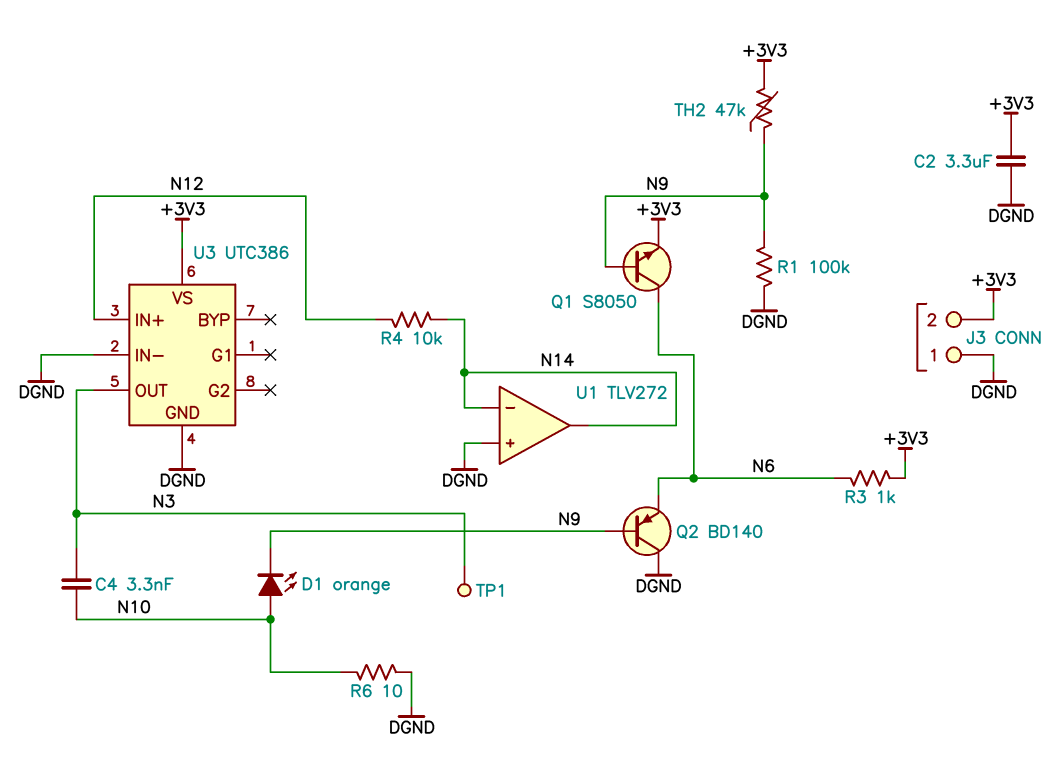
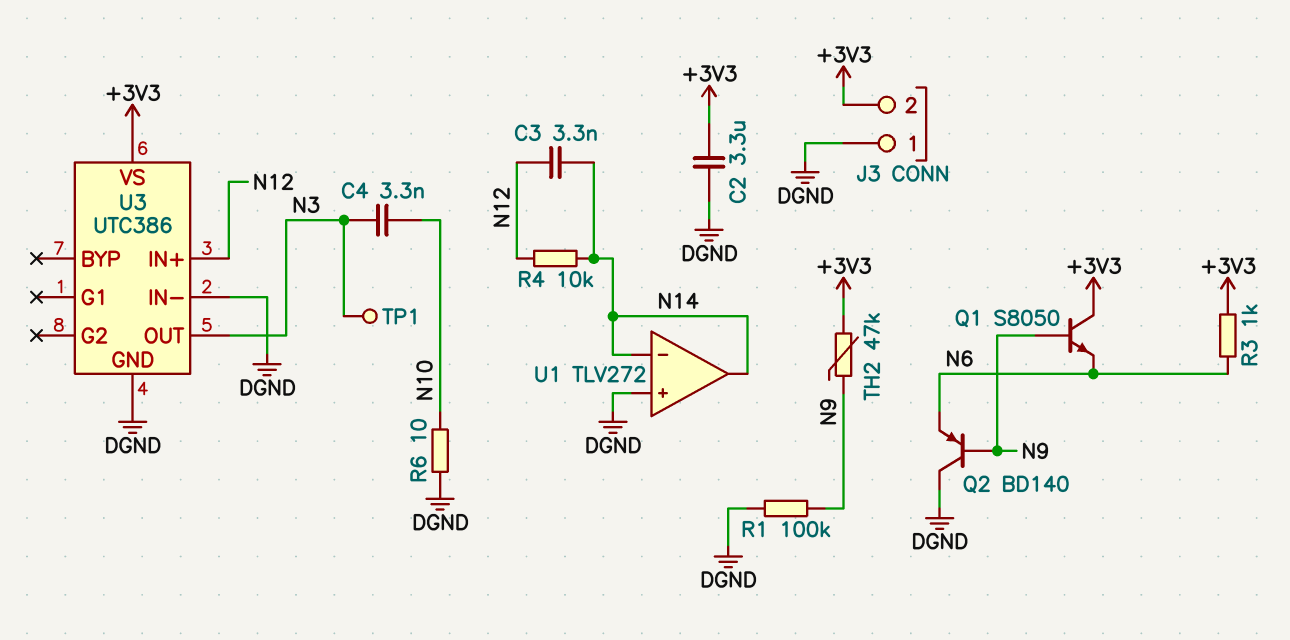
C3: none -> 3.3nF (N12, N14)
D1: LED orange (A N10, K N9) -> none
Q1: NPN S8050 (B N9, C N6, E +3V3) -> NPN S8050 (B N9, C +3V3, E N6)

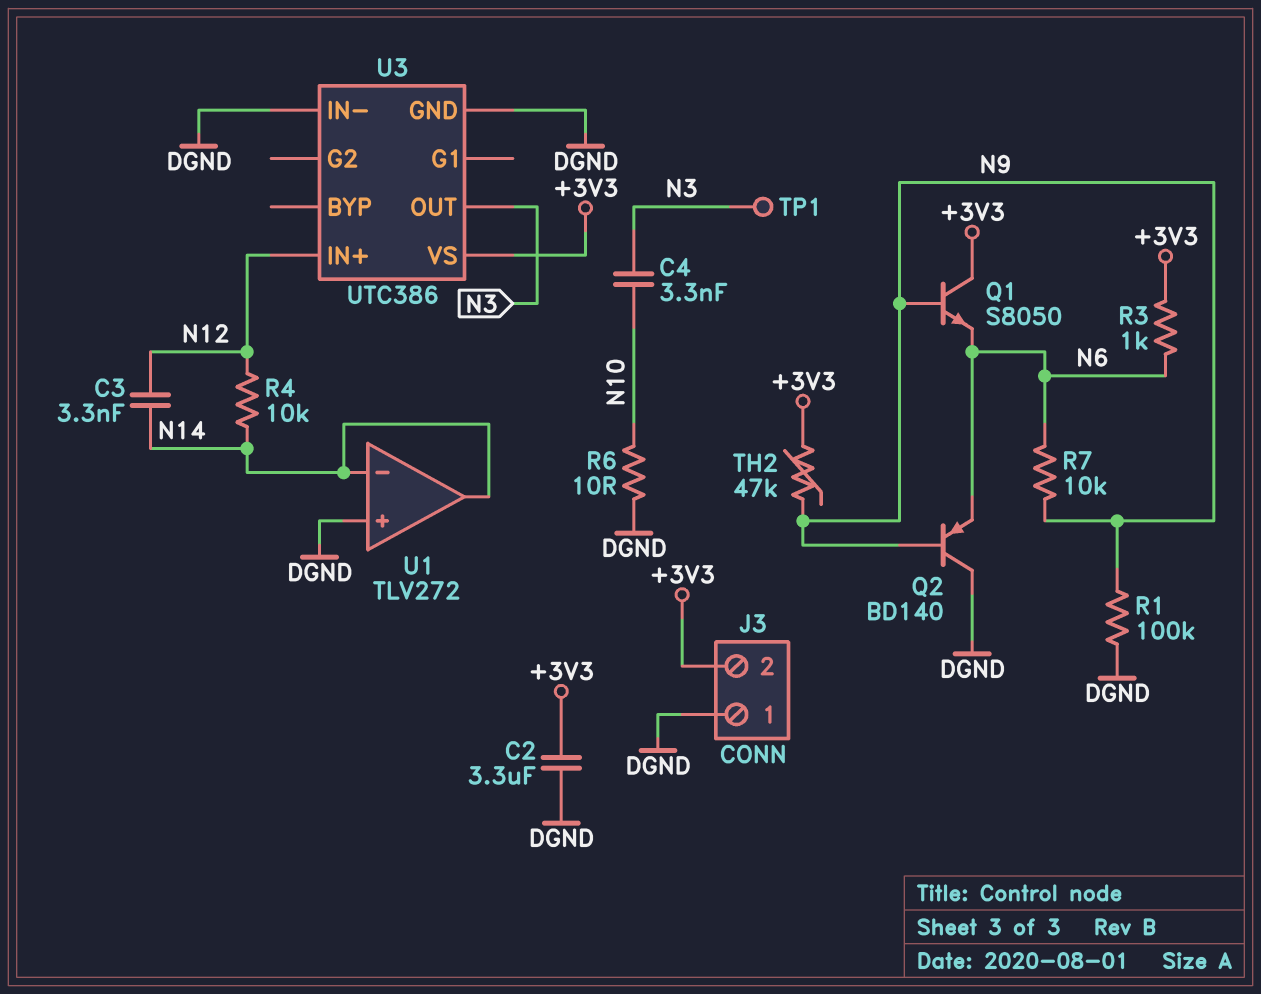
R7: none -> 10k (N6, N9)

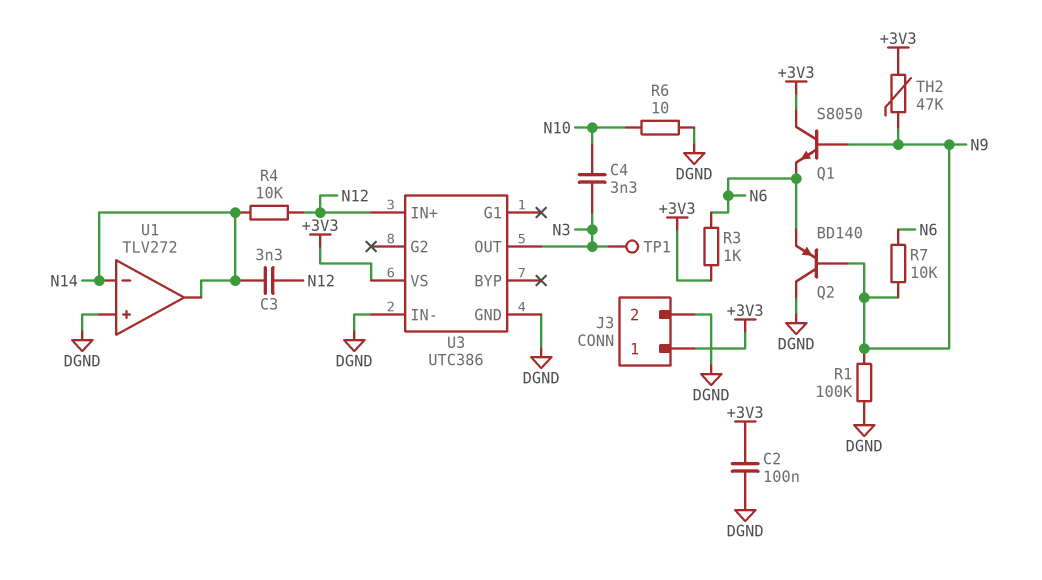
C2: 3.3uF (+3V3, DGND) -> 100nF (+3V3, DGND)
J3 pin 1: DGND -> +3V3
J3 pin 2: +3V3 -> DGND

